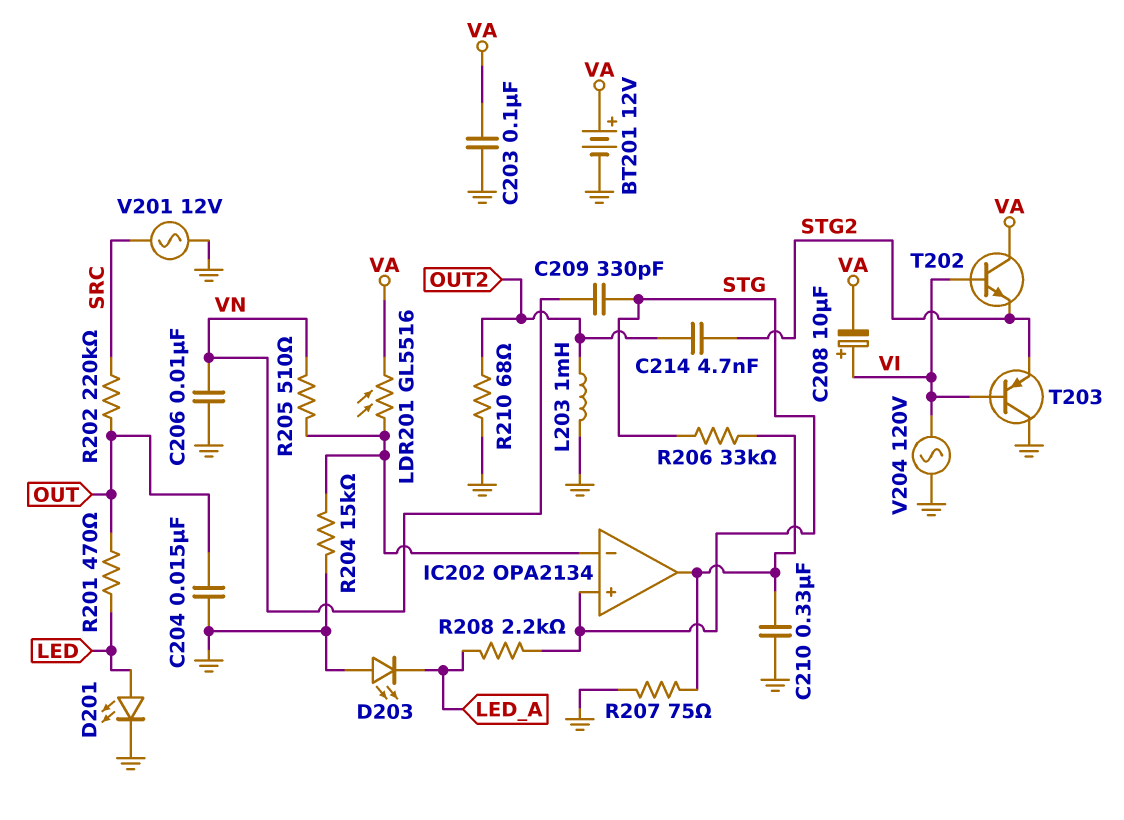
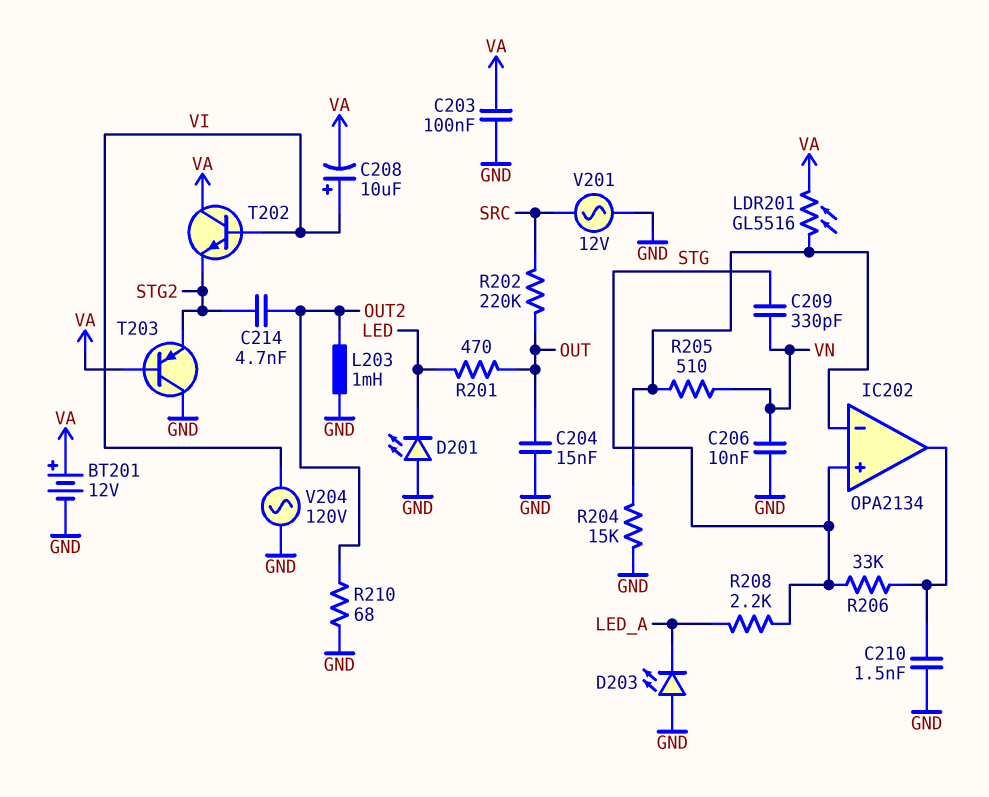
C210: 330nF (GND, IC202/out) -> 1.5nF (GND, IC202/out)
D201: LED (A LED, K GND) -> LED (A GND, K LED)
R207: 75 (GND, IC202/out) -> none
T203: PNP (B VI, C GND, E STG2) -> PNP (B VA, C GND, E STG2)

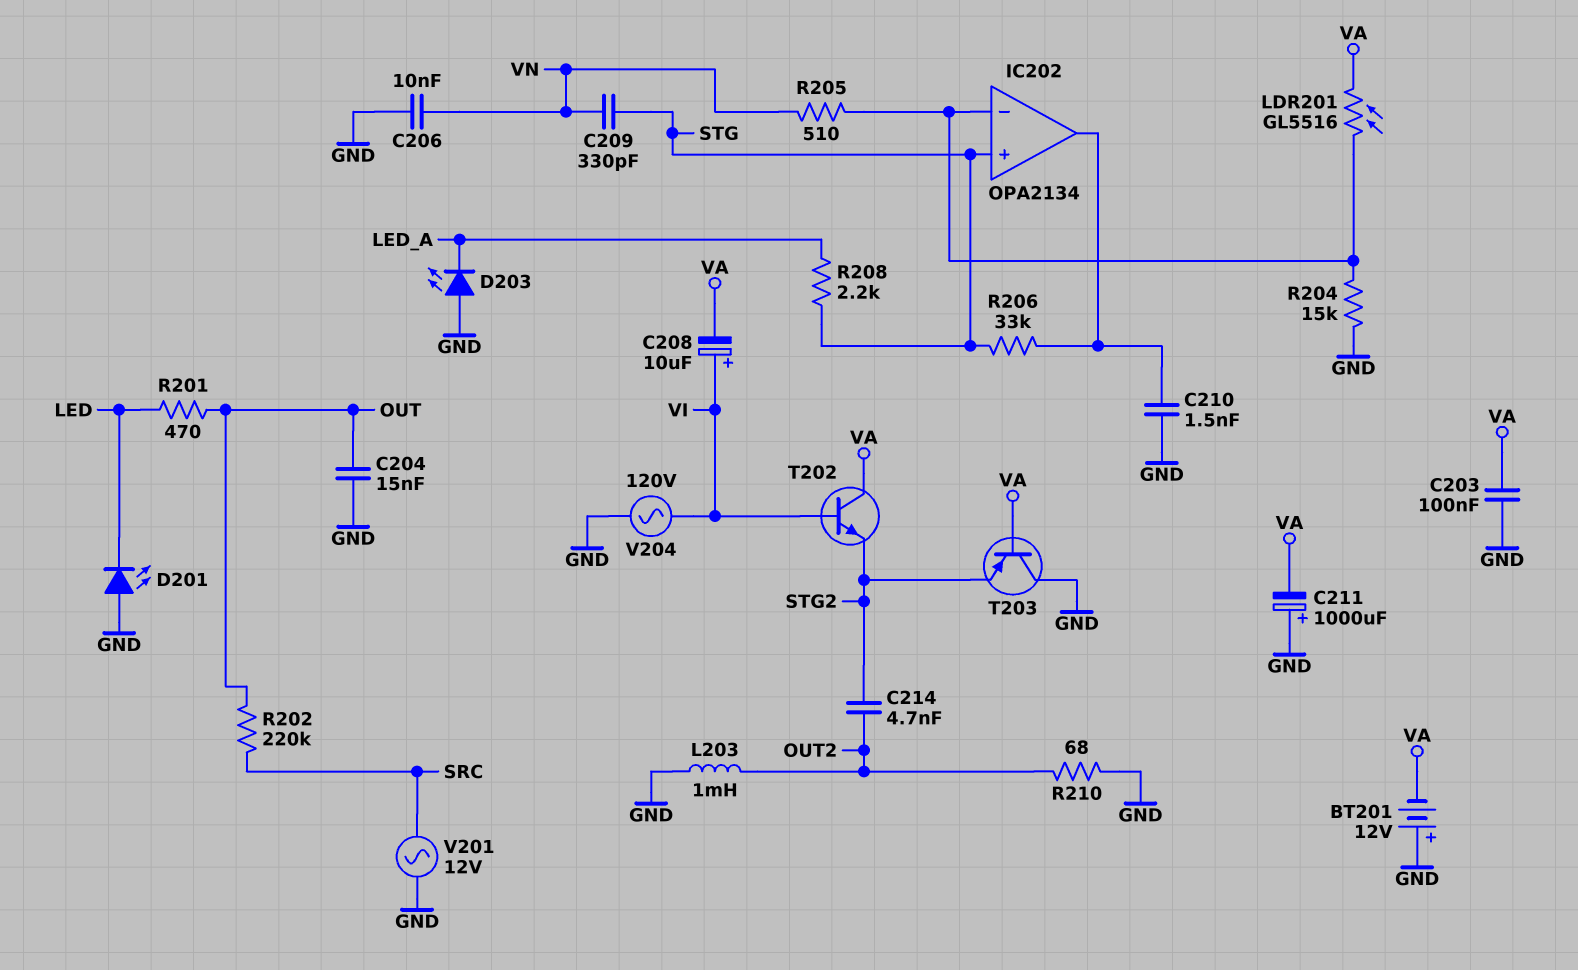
BT201: 12V (plus VA, minus GND) -> 12V (plus GND, minus VA)
C211: none -> 1000uF (plus GND, minus VA)

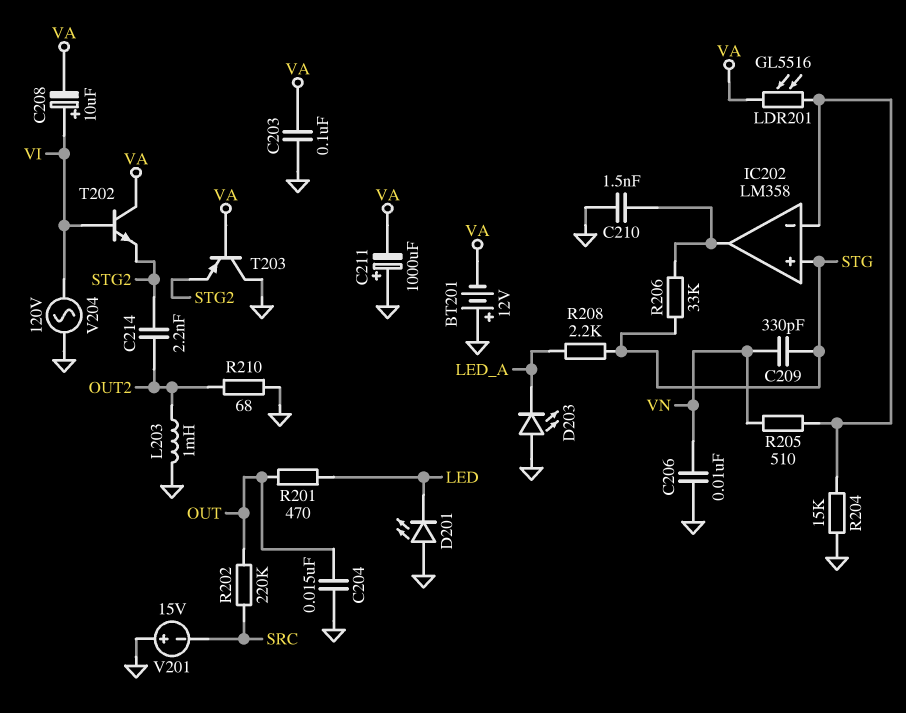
C214: 4.7nF (OUT2, STG2) -> 2.2nF (OUT2, STG2)
IC202: OPA2134 -> LM358
V201: AC 12V (GND, SRC) -> 15V (plus GND, minus SRC)

